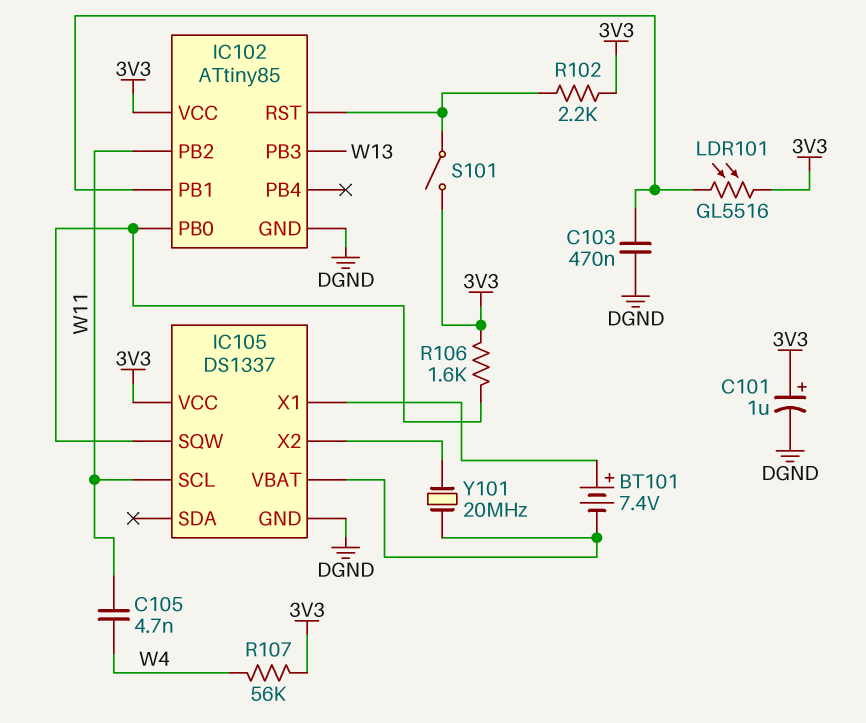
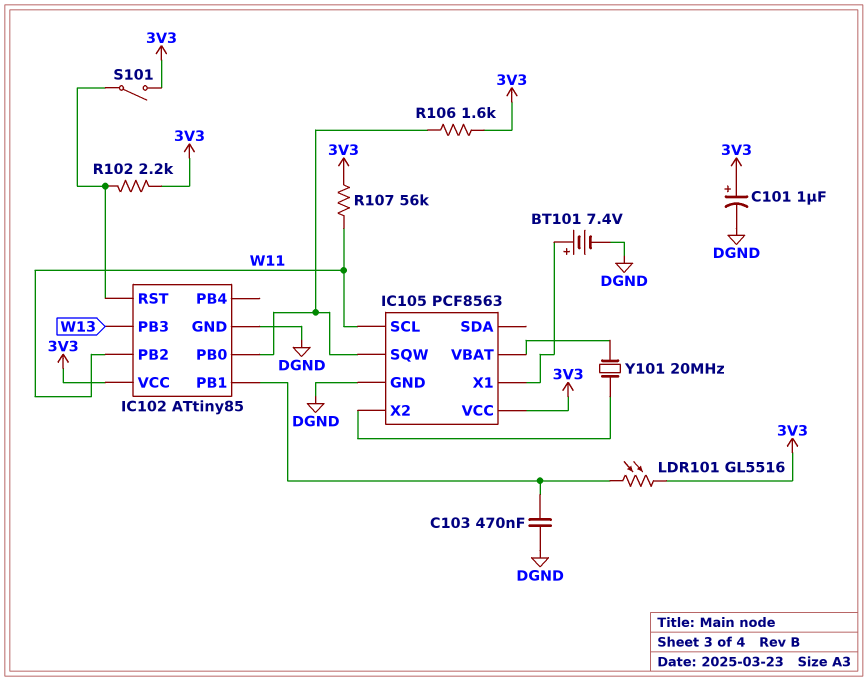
BT101: 7.4V (plus IC105/X1, minus IC105/VBAT) -> 7.4V (plus IC105/X1, minus DGND)
C105: 4.7nF (W4, W11) -> none
IC105: DS1337 -> PCF8563
R107: 56k (3V3, W4) -> 56k (3V3, W11)

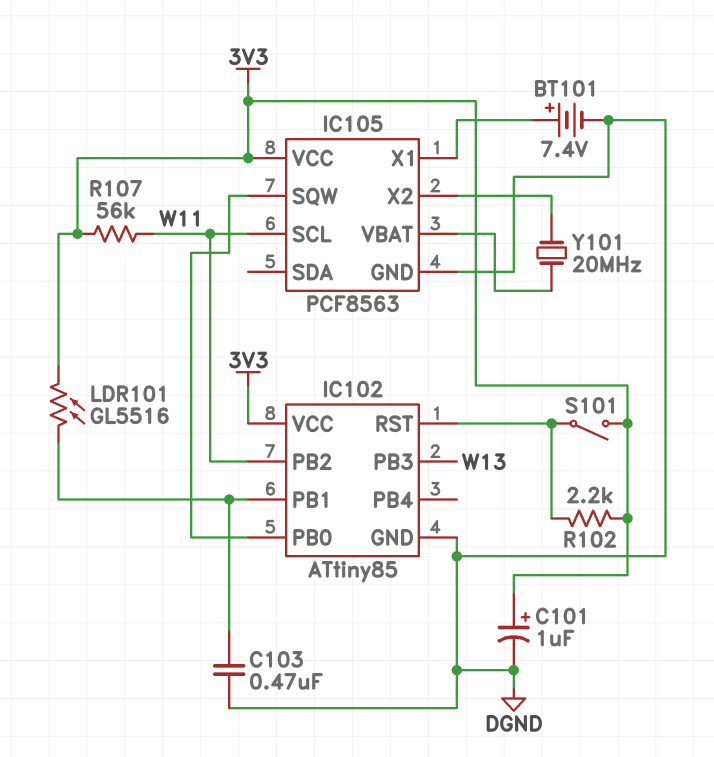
R106: 1.6k (3V3, IC102/PB0) -> none

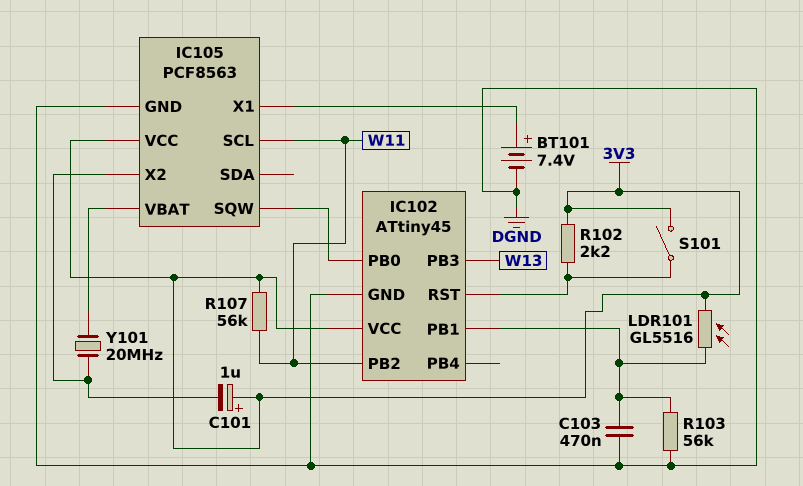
C101: 1uF (plus 3V3, minus DGND) -> 1uF (plus 3V3, minus IC105/X2)
IC102: ATtiny85 -> ATtiny45
R103: none -> 56k (DGND, IC102/PB1)

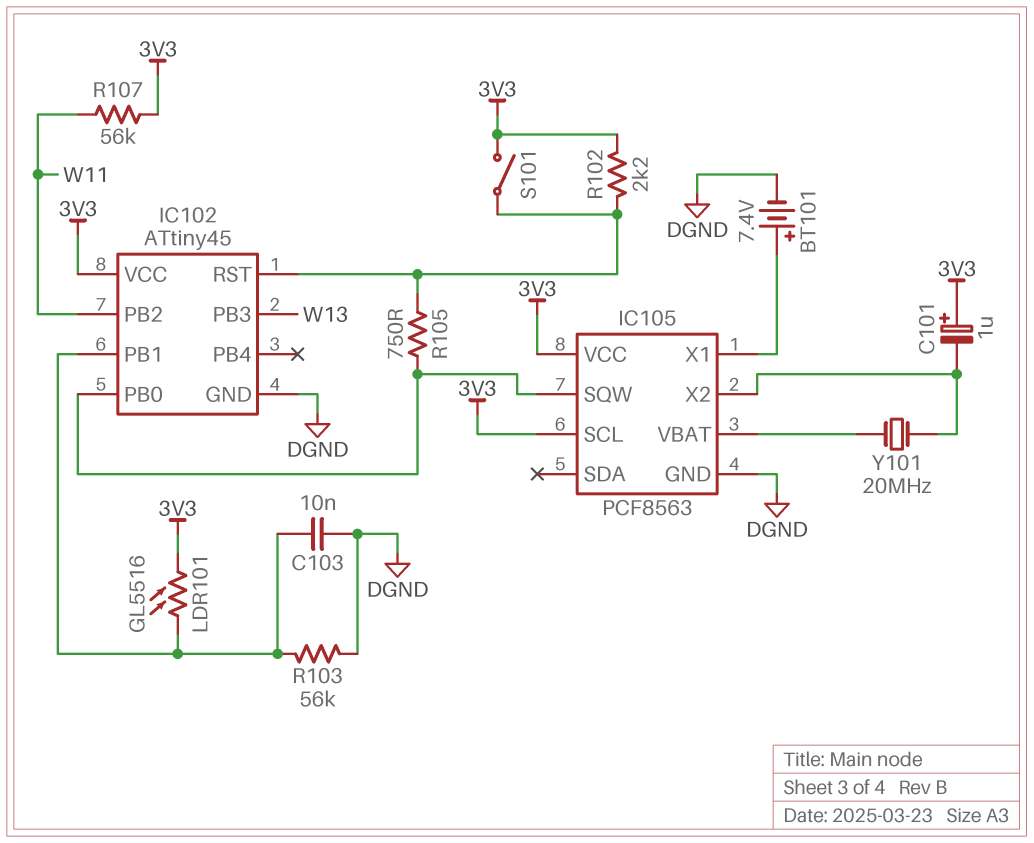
C103: 470nF (DGND, IC102/PB1) -> 10nF (DGND, IC102/PB1)
IC105 pin SCL: W11 -> 3V3
R105: none -> 750 (IC102/PB0, IC102/RST)

